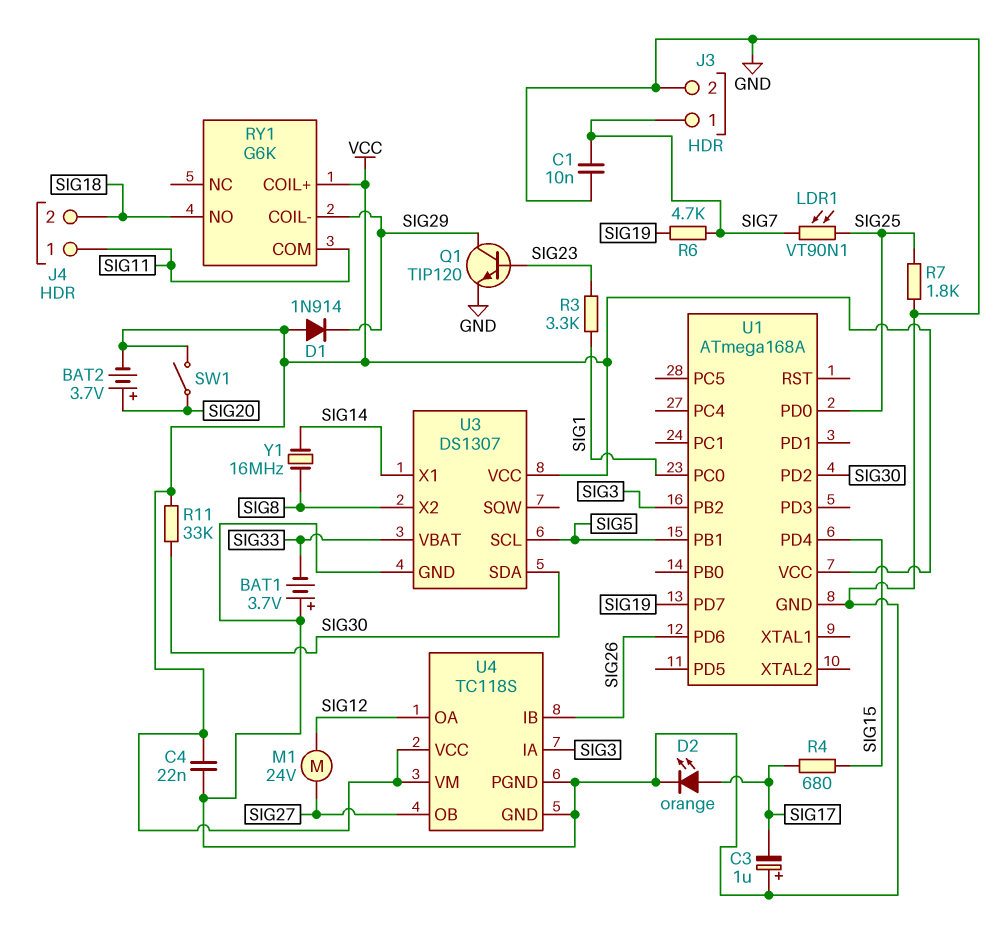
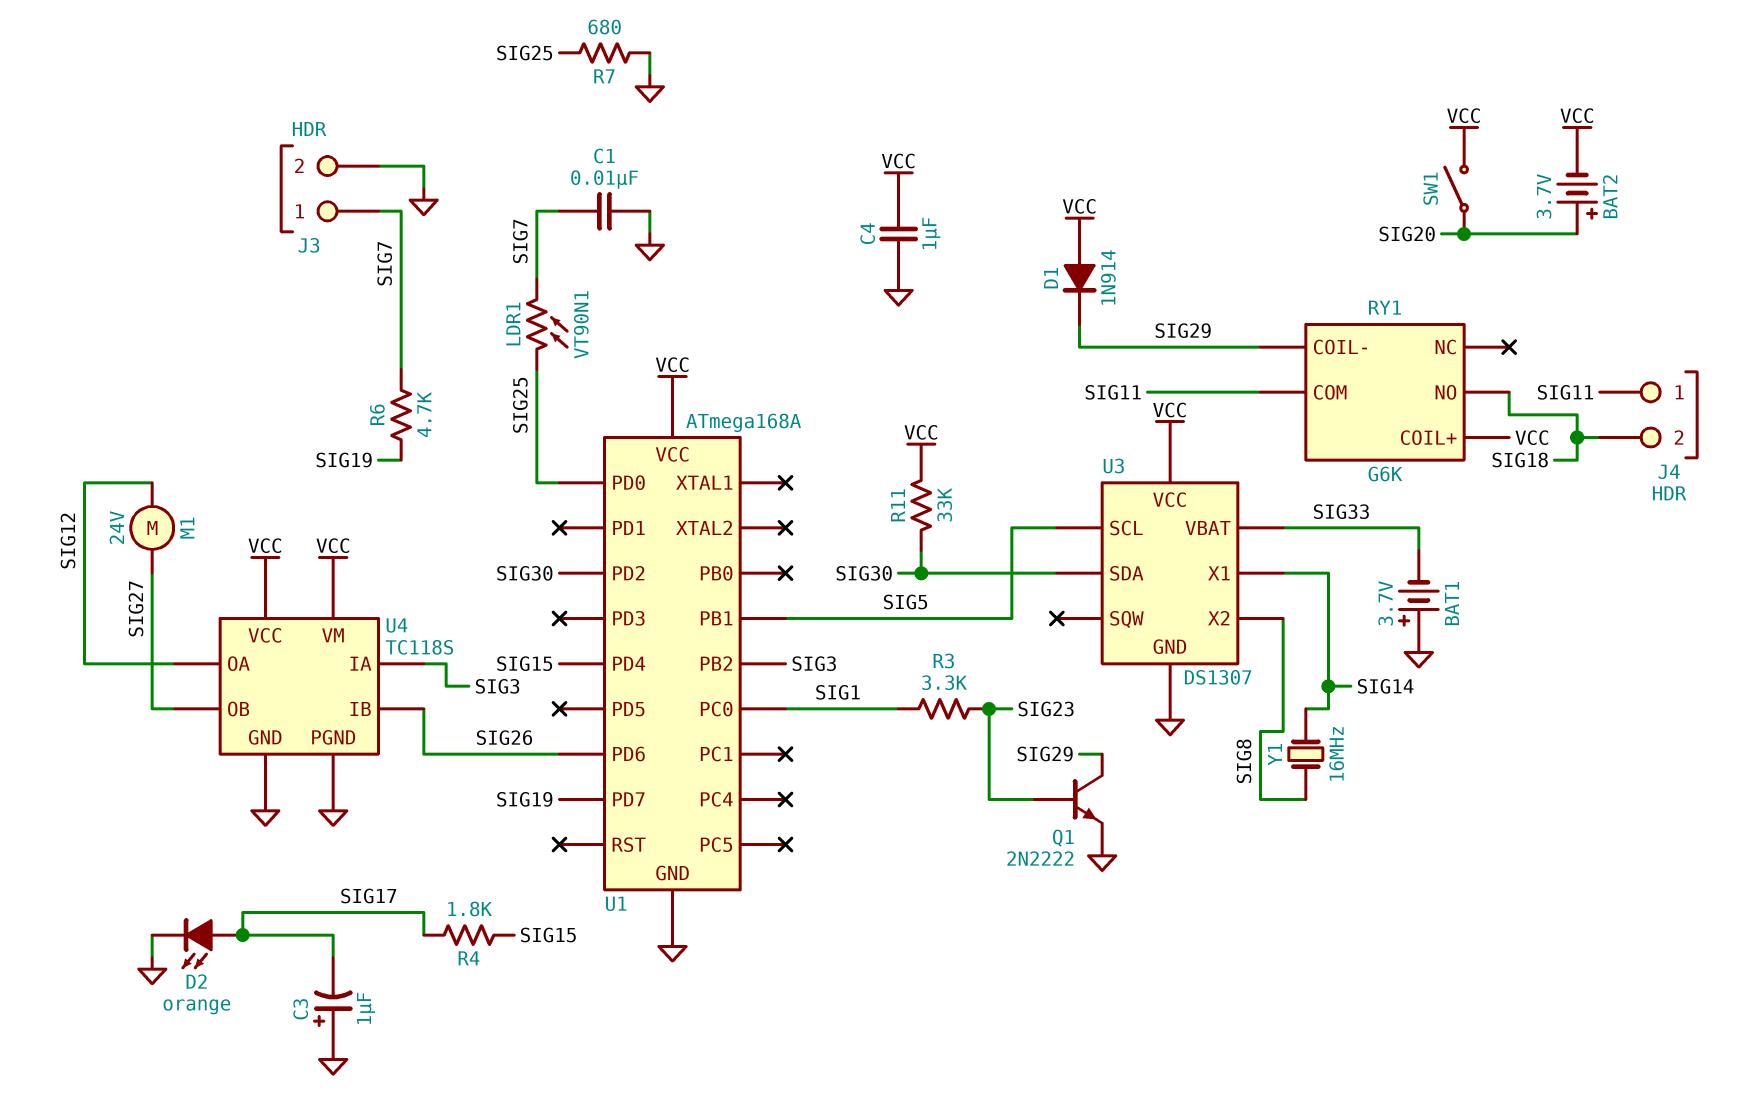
C4: 22nF (GND, VCC) -> 1uF (GND, VCC)
Q1: NPN TIP120 (B SIG23, C SIG29, E GND) -> NPN 2N2222 (B SIG23, C SIG29, E GND)
R4: 680 (SIG15, SIG17) -> 1.8k (SIG15, SIG17)
R7: 1.8k (GND, SIG25) -> 680 (GND, SIG25)

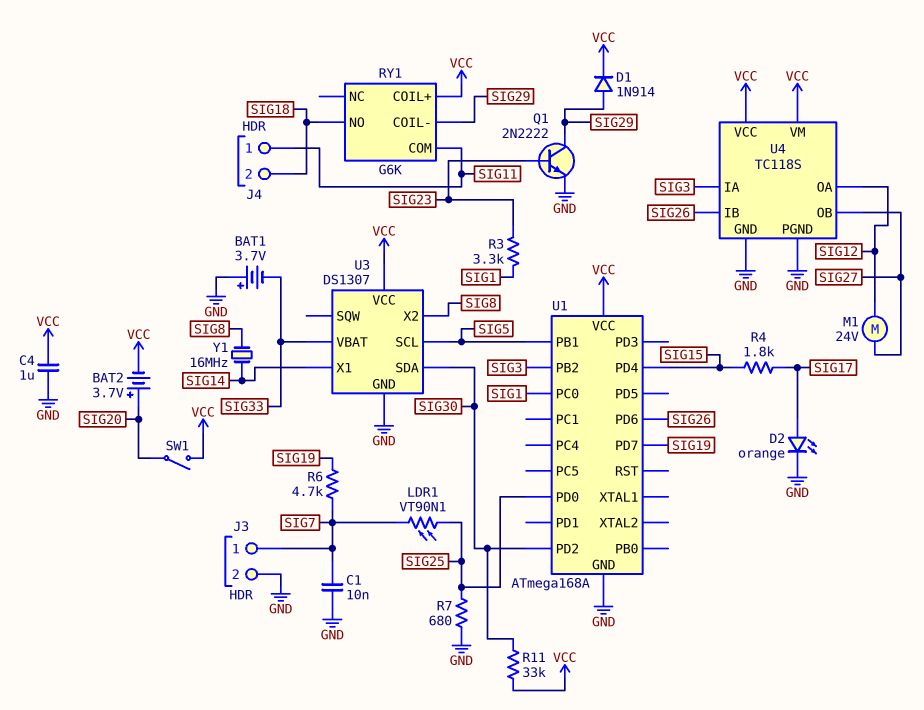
C3: 1uF (plus GND, minus SIG17) -> none
D1: diode 1N914 (A VCC, K SIG29) -> diode 1N914 (A SIG29, K VCC)

